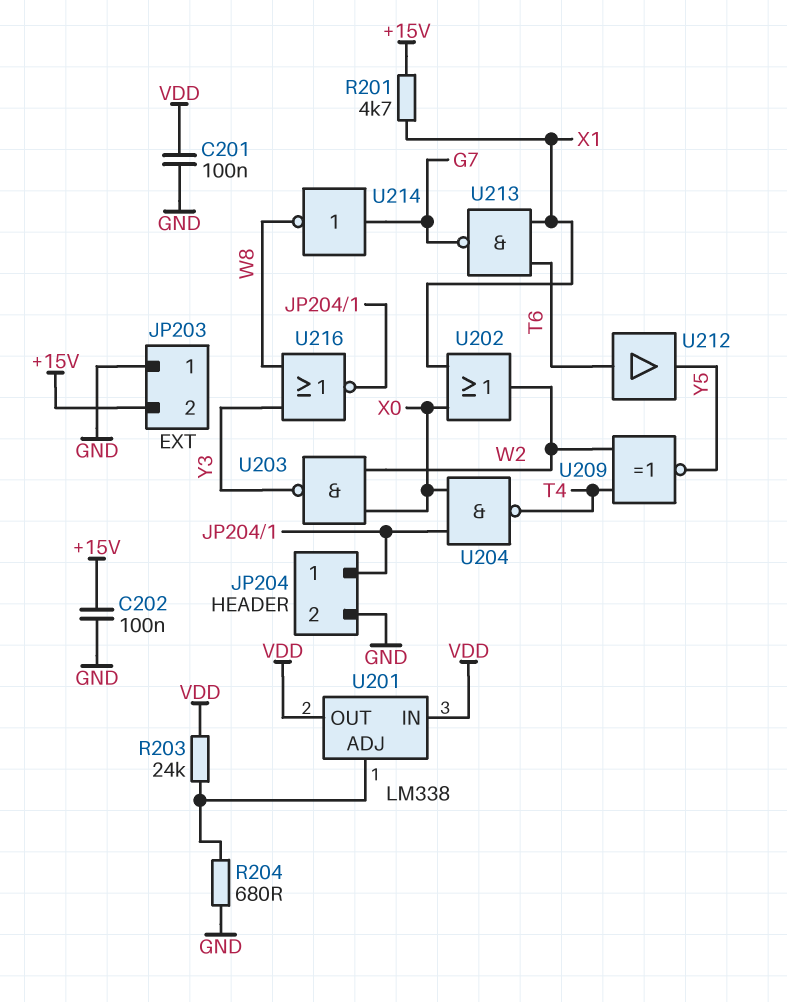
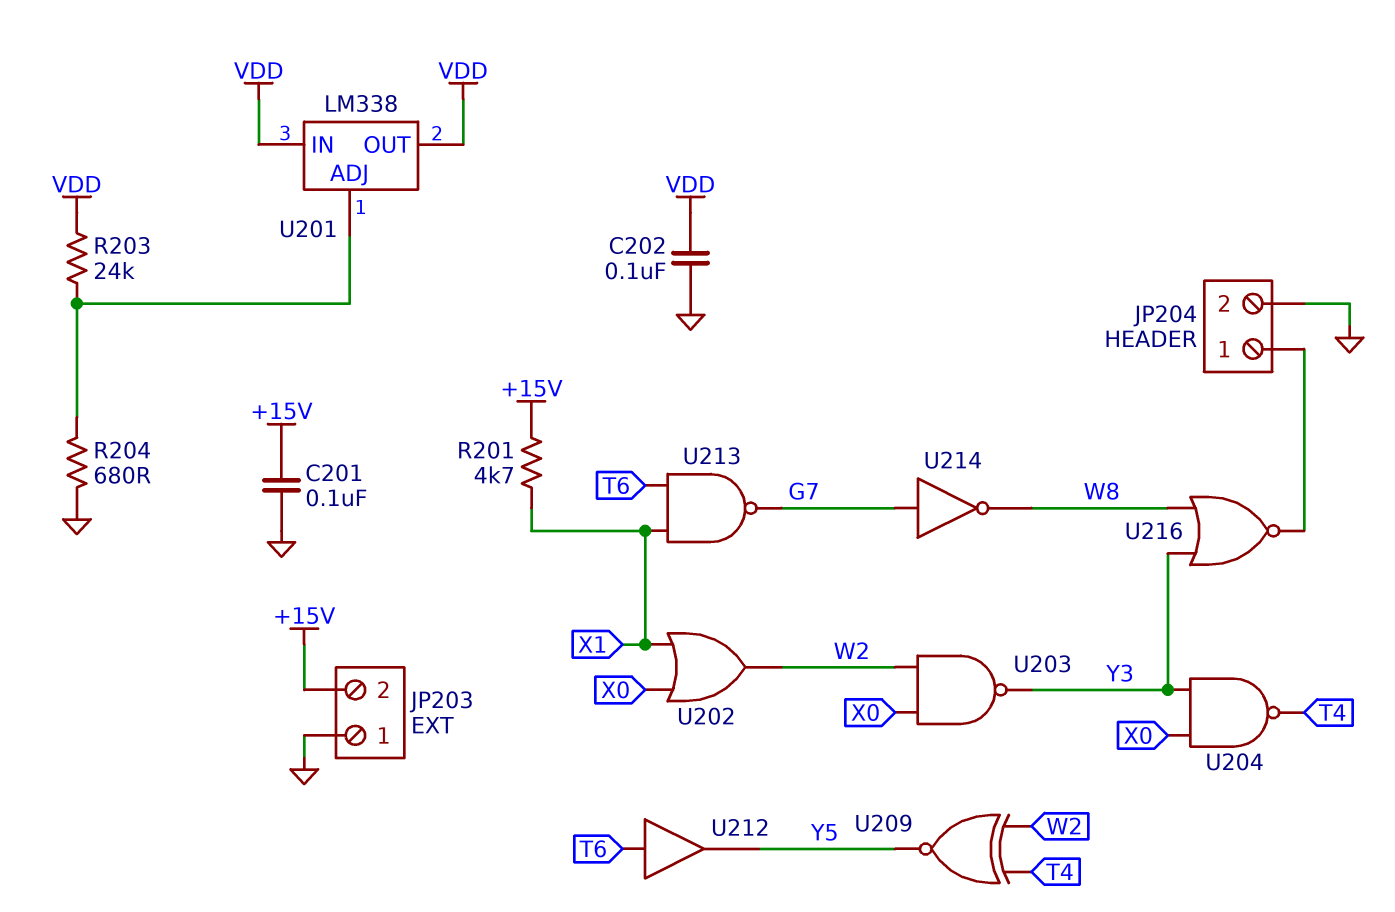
C201: 100nF (GND, VDD) -> 100nF (+15V, GND)
C202: 100nF (+15V, GND) -> 100nF (GND, VDD)
U204: NAND (in JP204/1, in X0, out T4) -> NAND (in X0, in Y3, out T4)

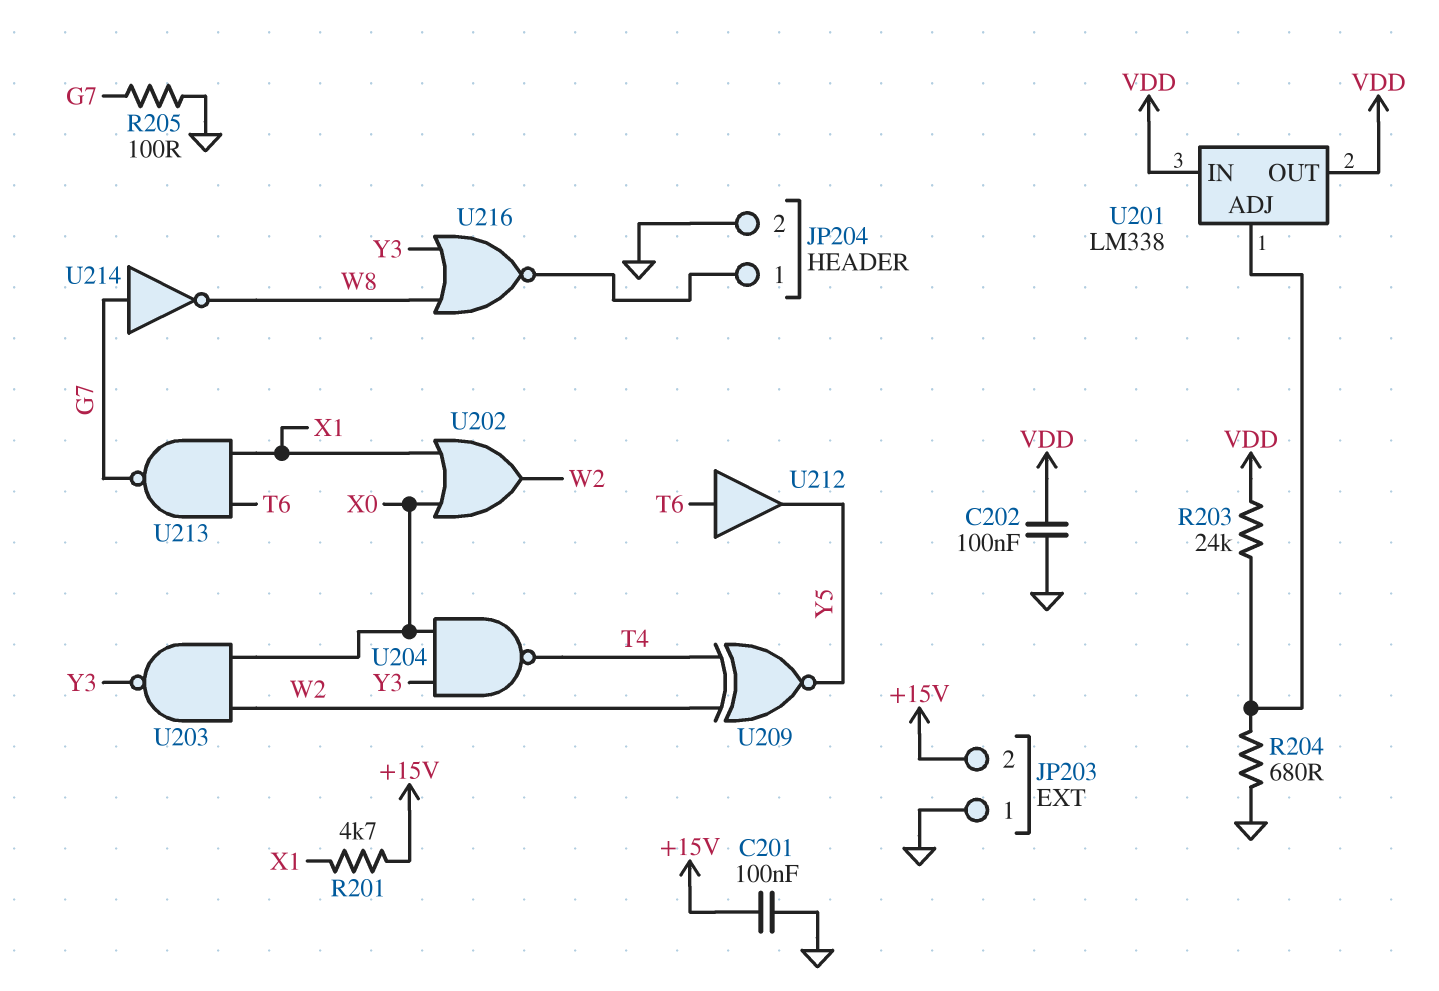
R205: none -> 100 (G7, GND)

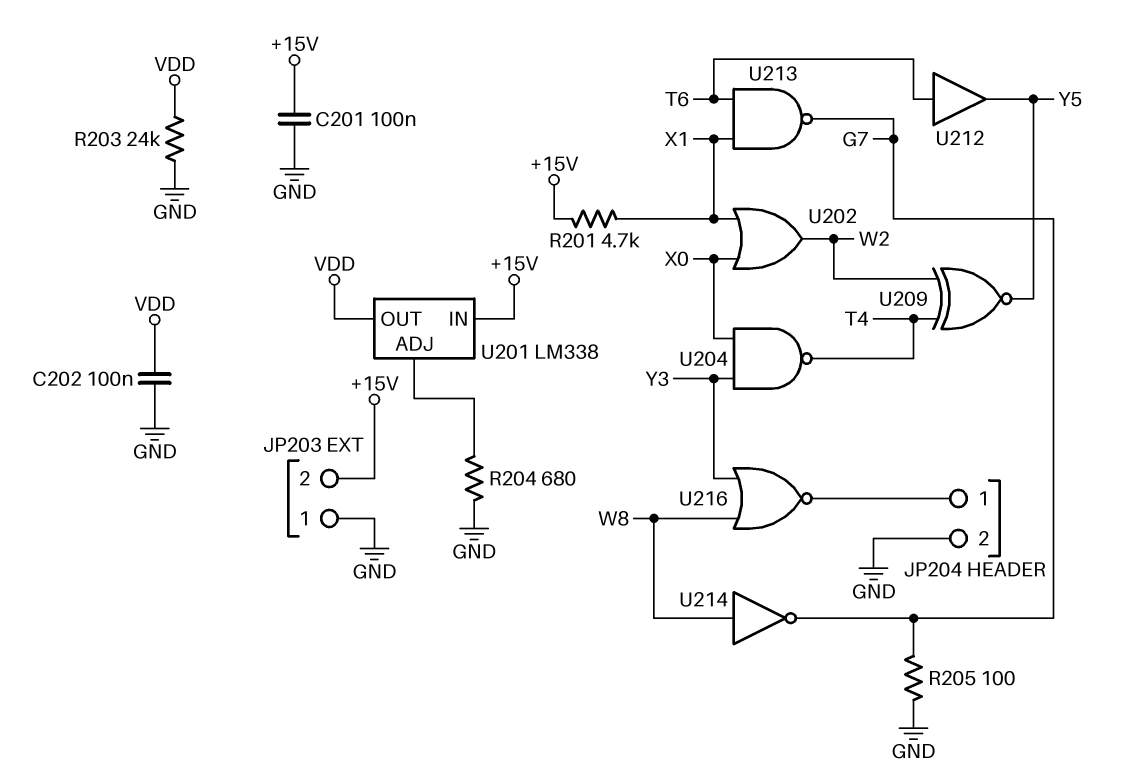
R203: 24k (U201/ADJ, VDD) -> 24k (GND, VDD)
U201 pin IN: VDD -> +15V
U203: NAND (in W2, in X0, out Y3) -> none
U214: NOT (in G7, out W8) -> NOT (in W8, out G7)

